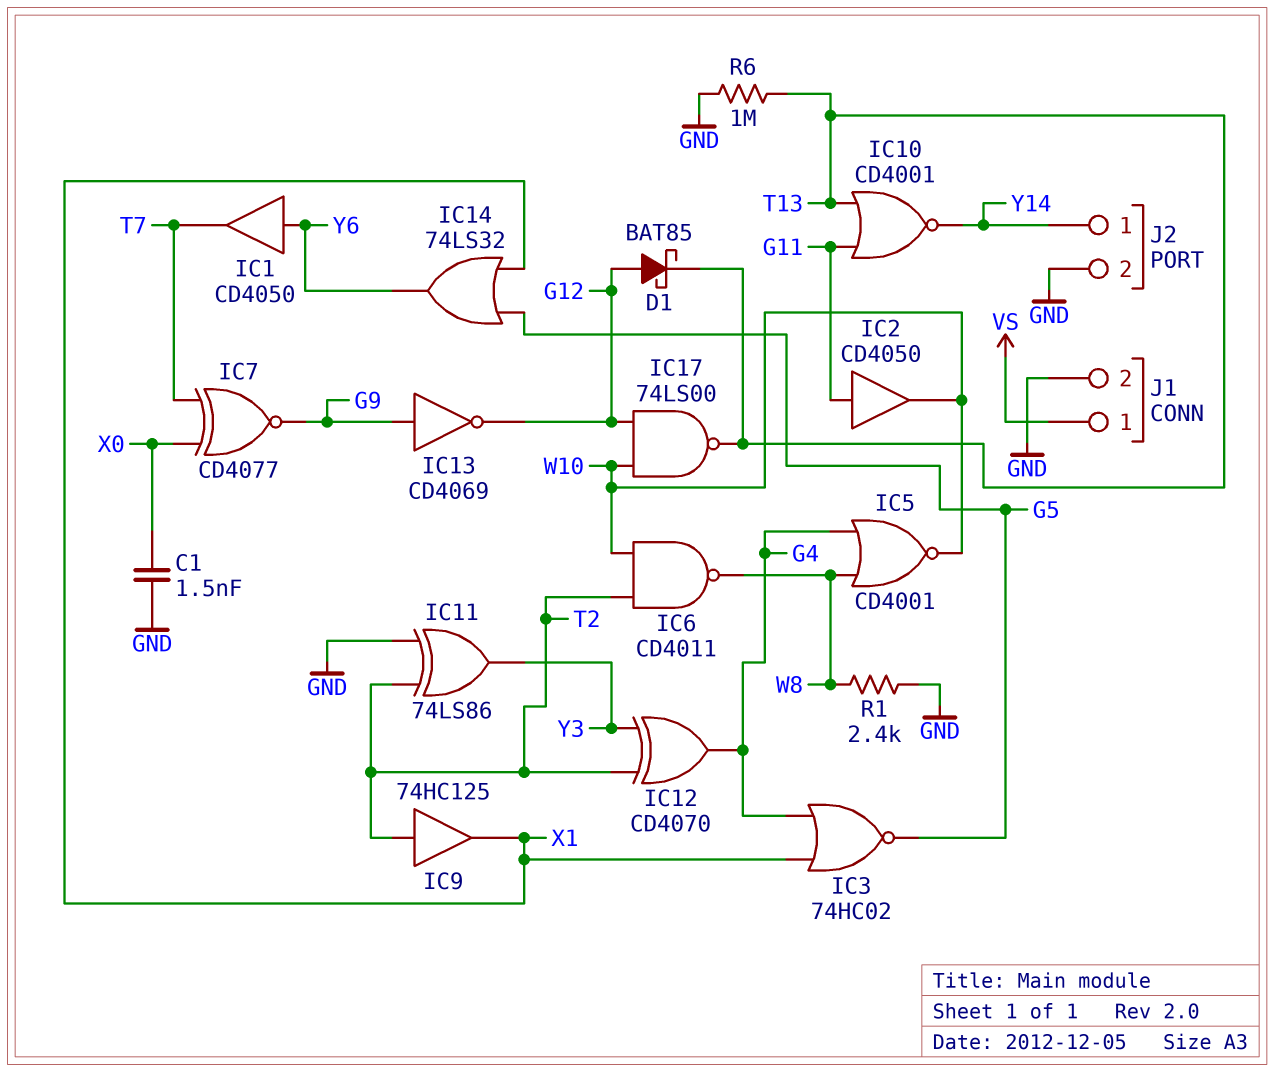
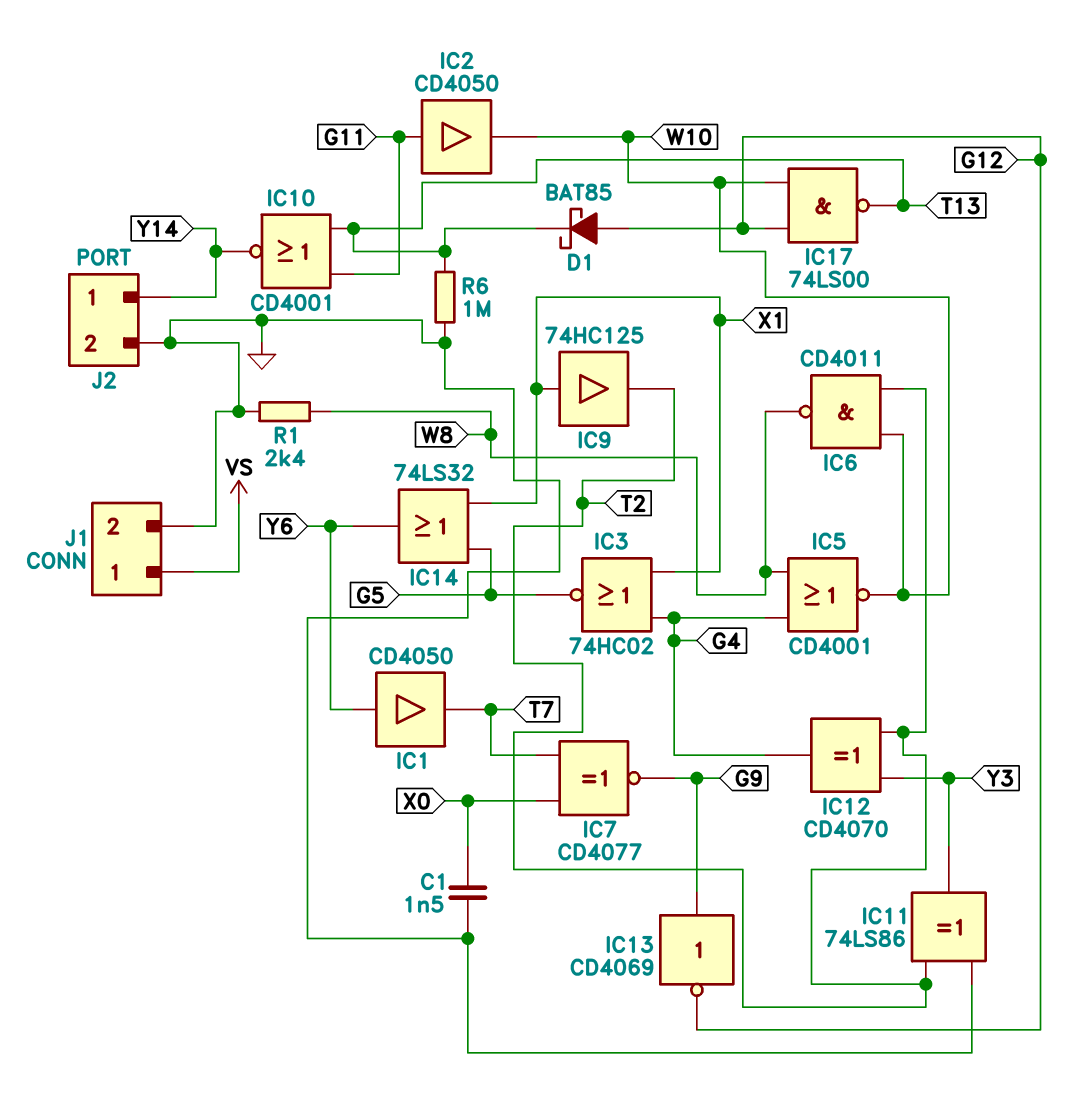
IC9: buffer 74HC125 (in T2, out X1) -> buffer 74HC125 (in X1, out T2)

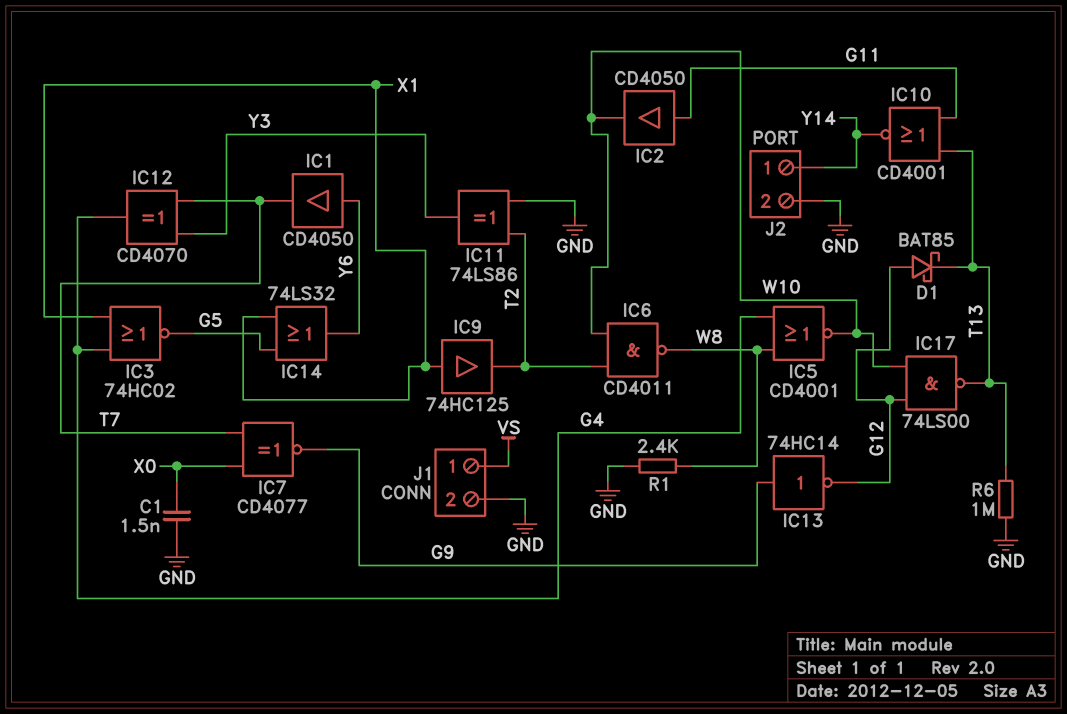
IC12: XOR CD4070 (in T2, in Y3, out G4) -> XOR CD4070 (in T7, in Y3, out G4)
IC13: NOT CD4069 (in G9, out G12) -> NOT 74HC14 (in G9, out G12)

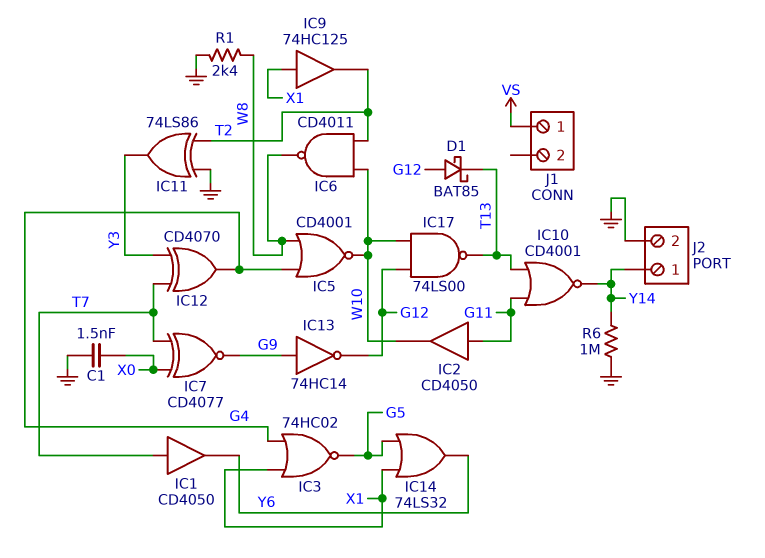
IC1: buffer CD4050 (in Y6, out T7) -> buffer CD4050 (in T7, out Y6)
J1 pin 2: GND -> none
R6: 1M (GND, T13) -> 1M (GND, Y14)

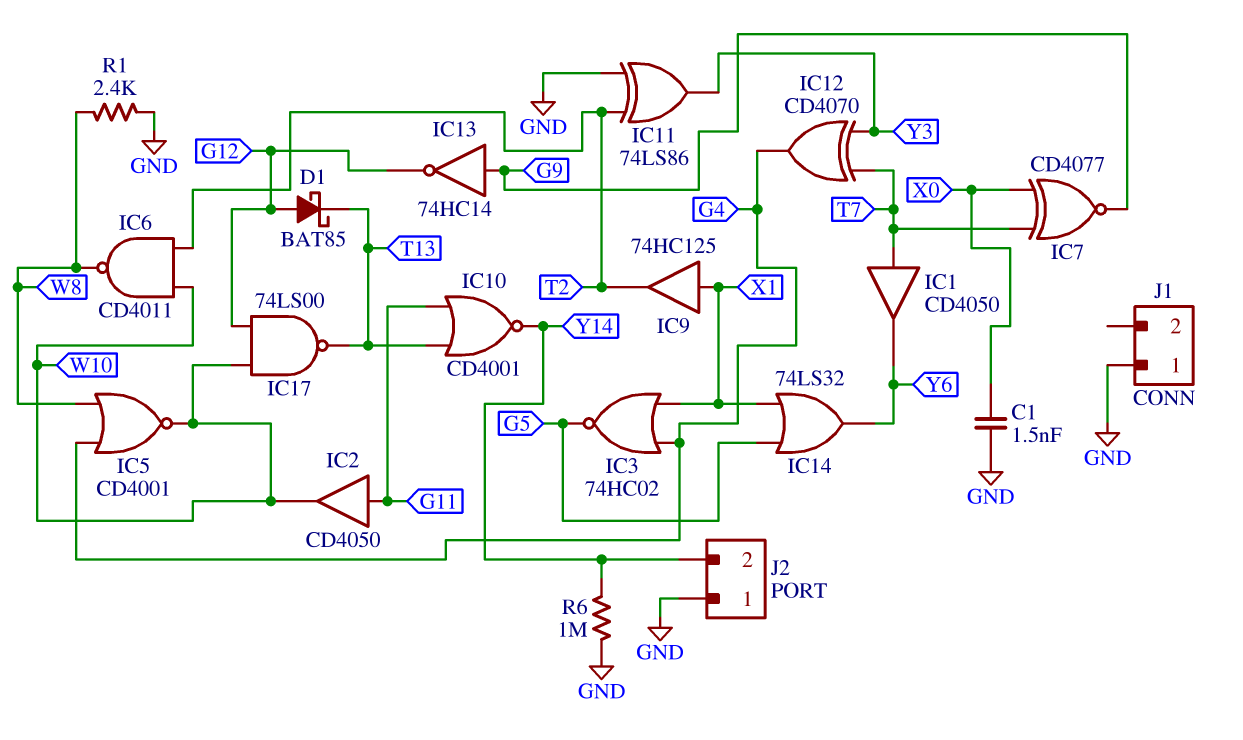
J1 pin 1: VS -> GND
J2 pin 1: Y14 -> GND
J2 pin 2: GND -> Y14

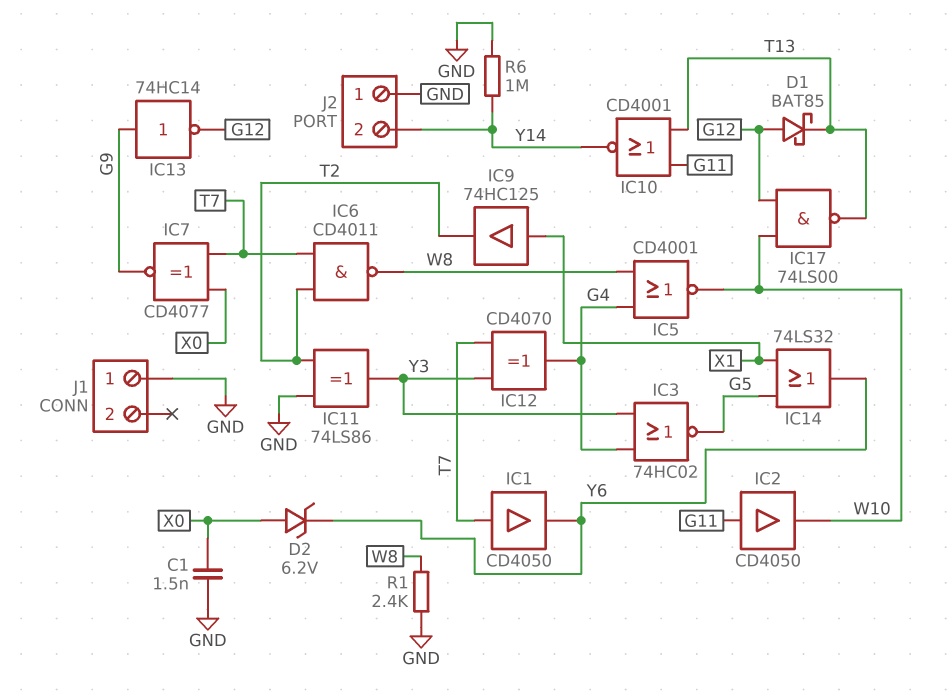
D2: none -> zener 6.2V (A X0, K Y6)
IC3: NOR 74HC02 (in G4, in X1, out G5) -> NOR 74HC02 (in G4, in Y3, out G5)
IC6: NAND CD4011 (in T2, in W10, out W8) -> NAND CD4011 (in T2, in T7, out W8)

